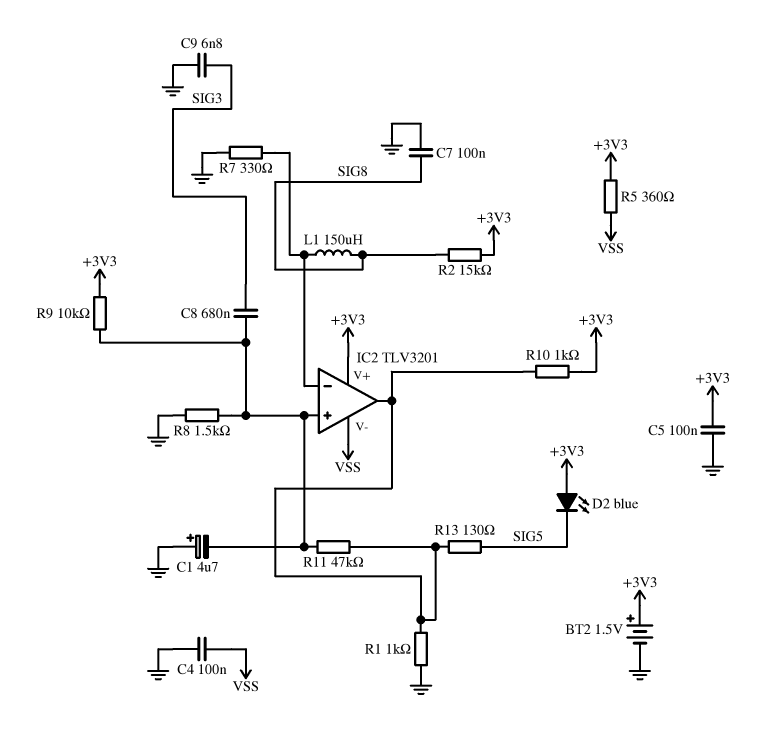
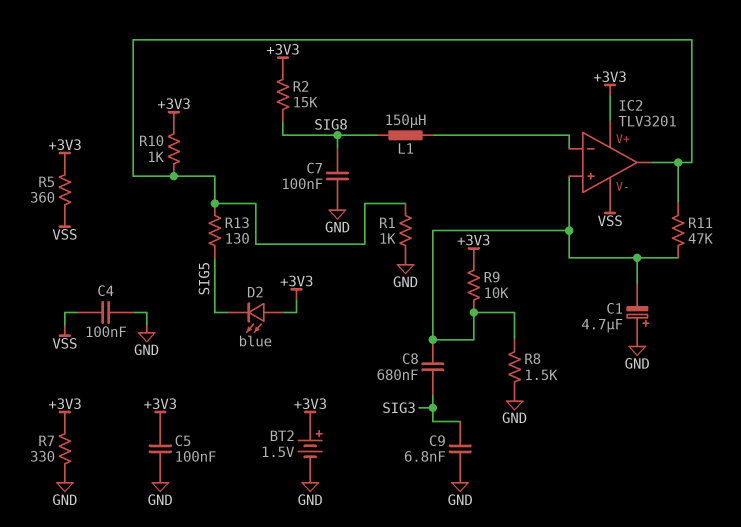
R7: 330 (GND, IC2/in-) -> 330 (+3V3, GND)

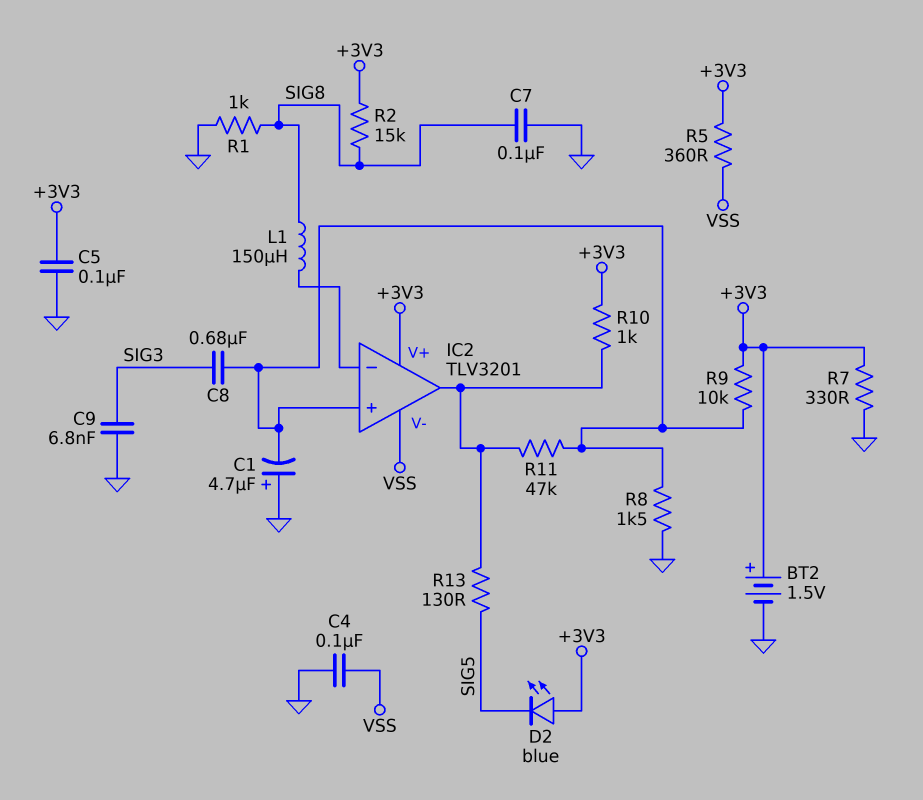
R1: 1k (GND, IC2/out) -> 1k (GND, SIG8)

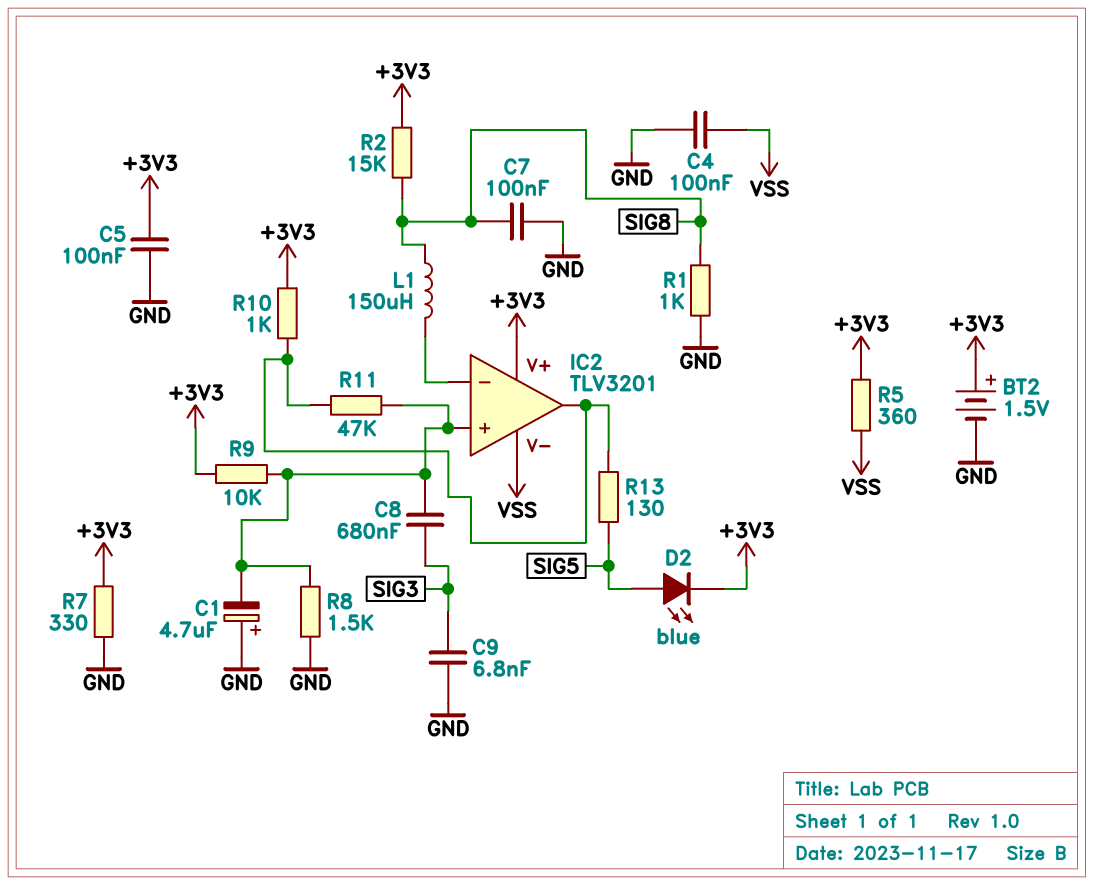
D2: LED blue (A +3V3, K SIG5) -> LED blue (A SIG5, K +3V3)

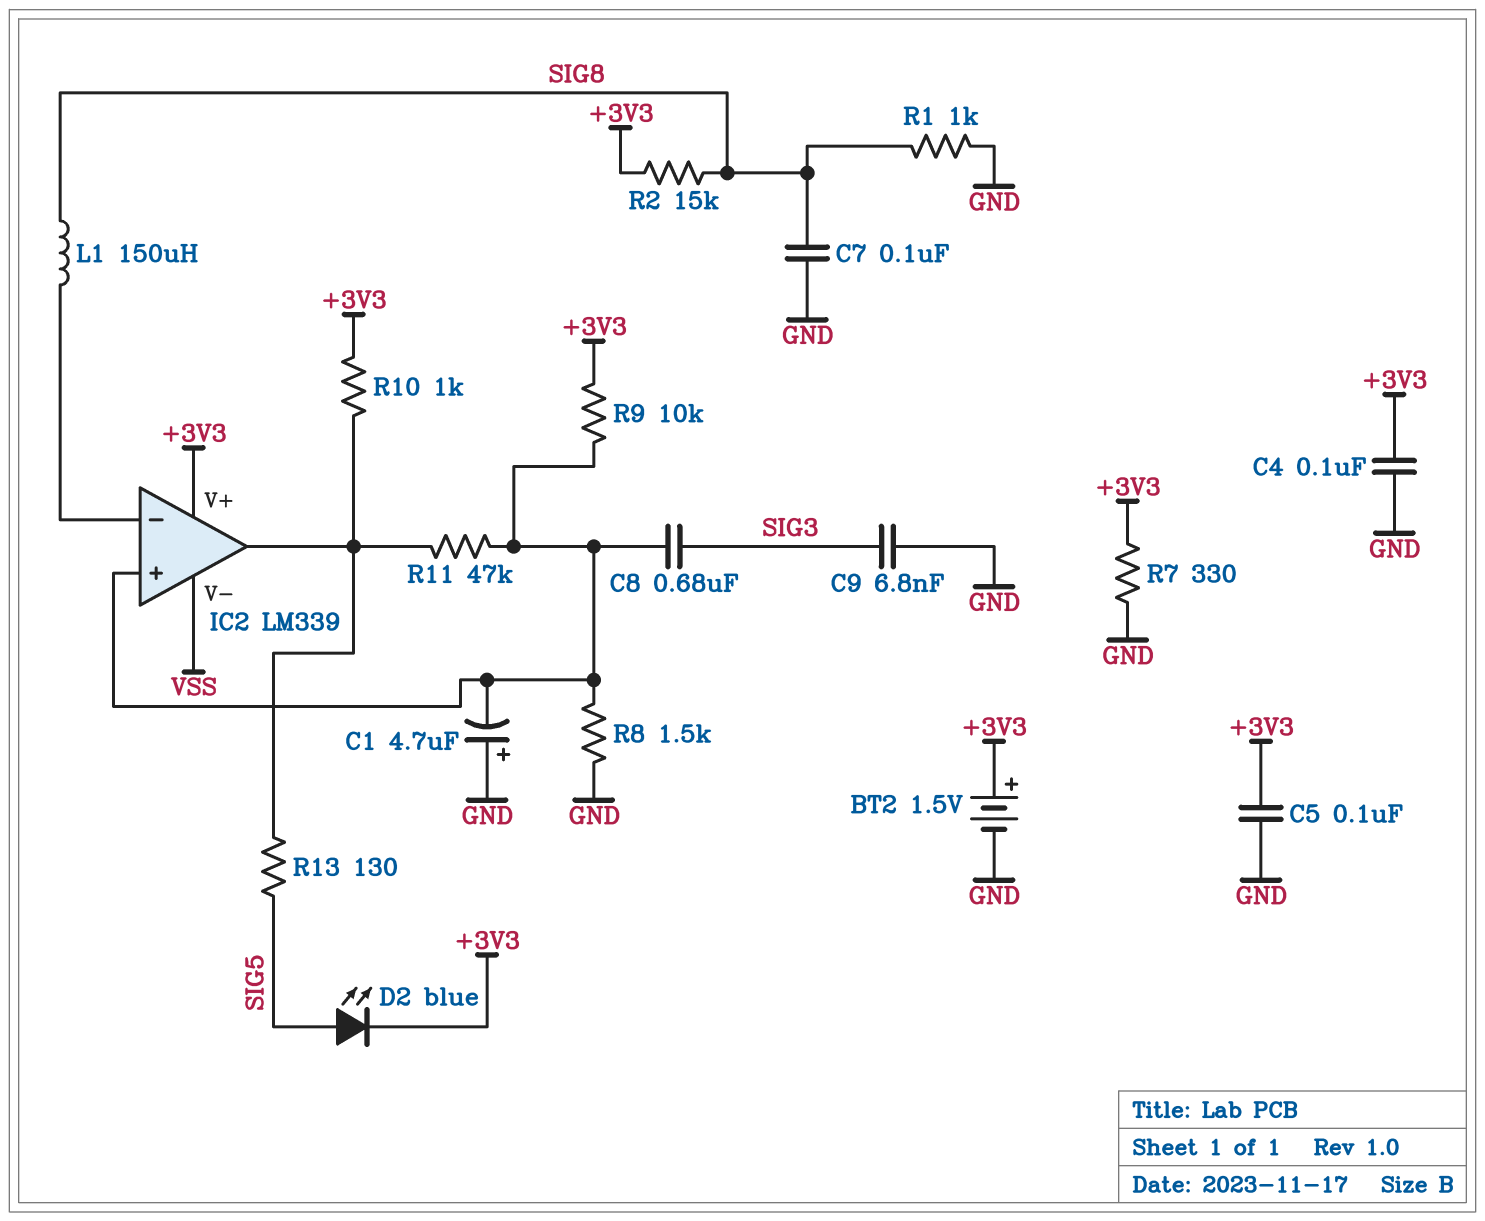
C4: 100nF (GND, VSS) -> 100nF (+3V3, GND)
IC2: TLV3201 -> LM339
R5: 360 (+3V3, VSS) -> none

